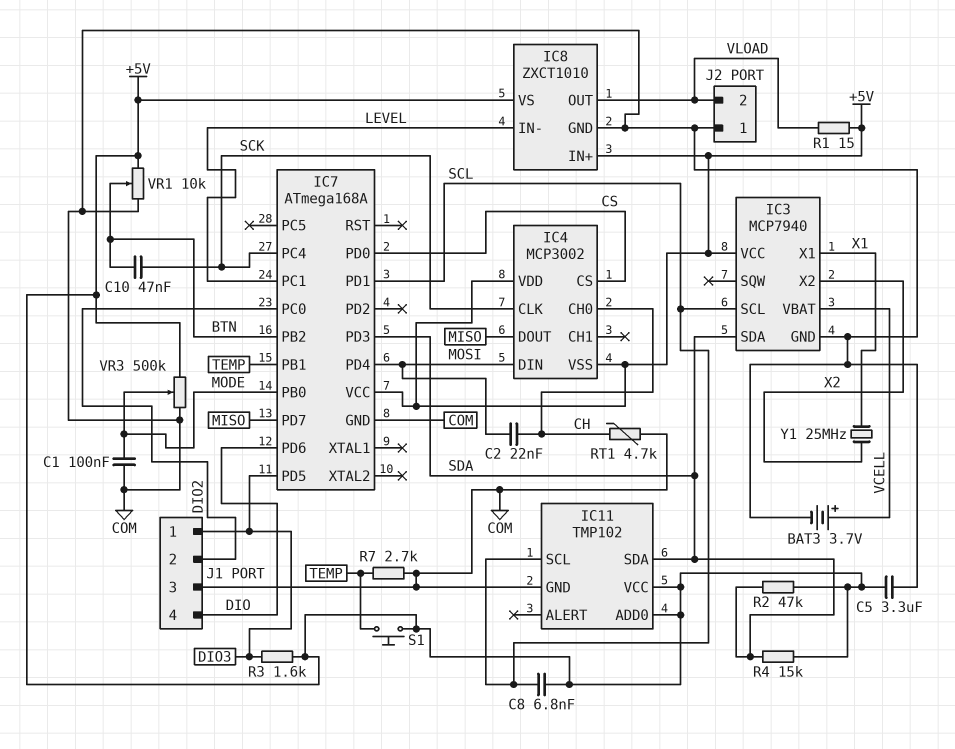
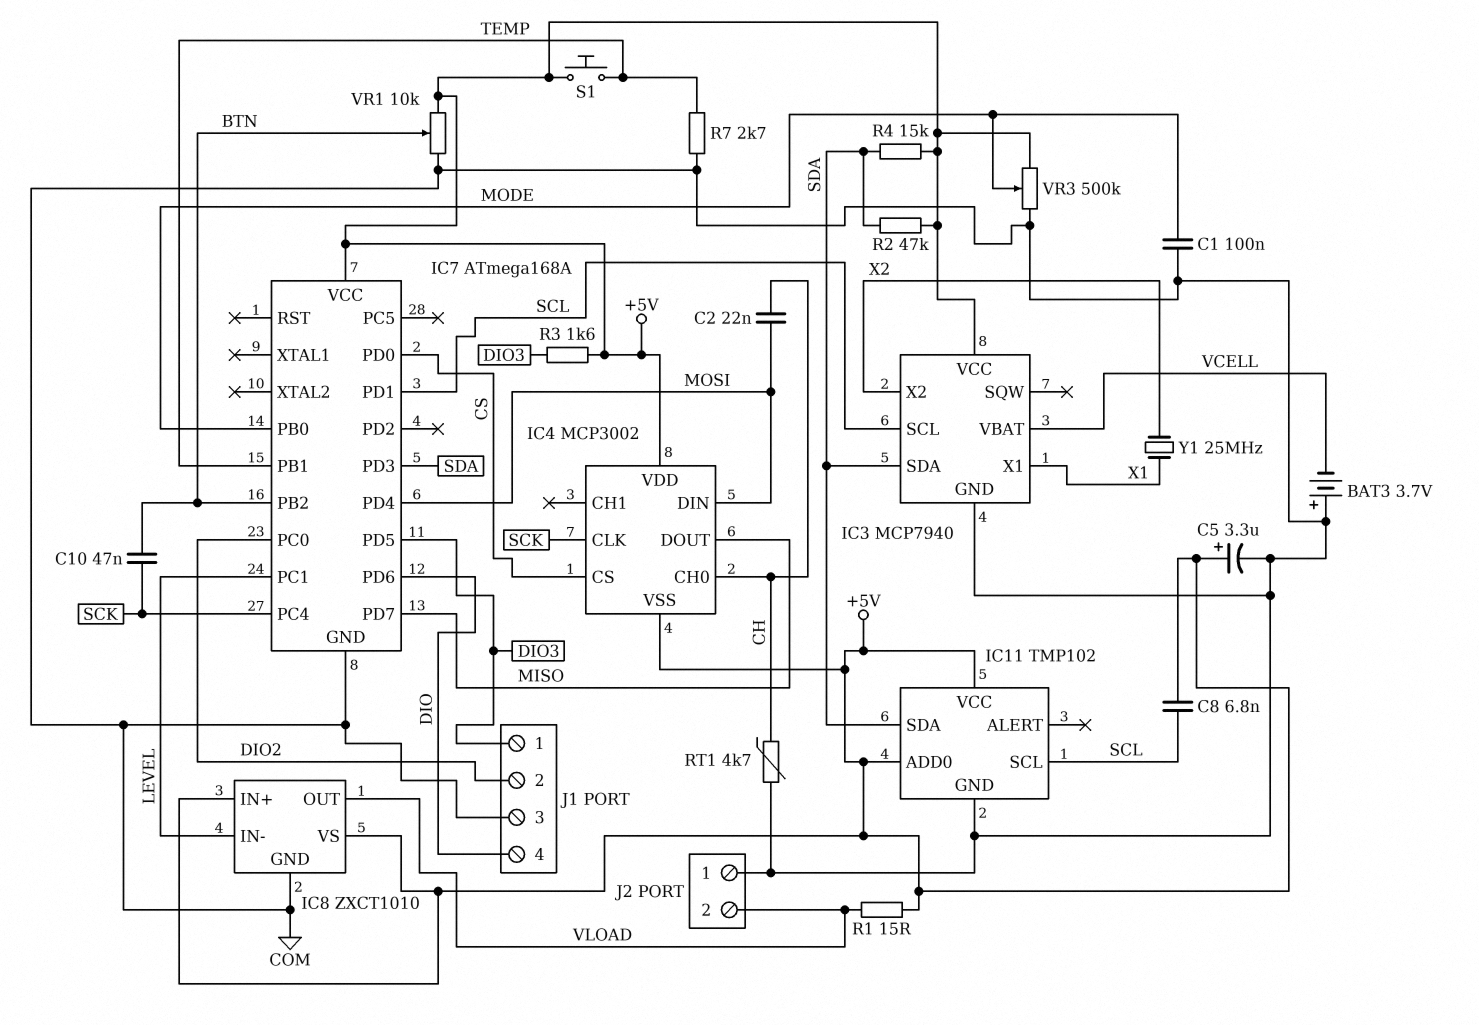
BAT3: 3.7V (plus VCELL, minus COM) -> 3.7V (plus COM, minus VCELL)
C5: 3.3uF (+5V, COM) -> 3.3uF (plus +5V, minus COM)

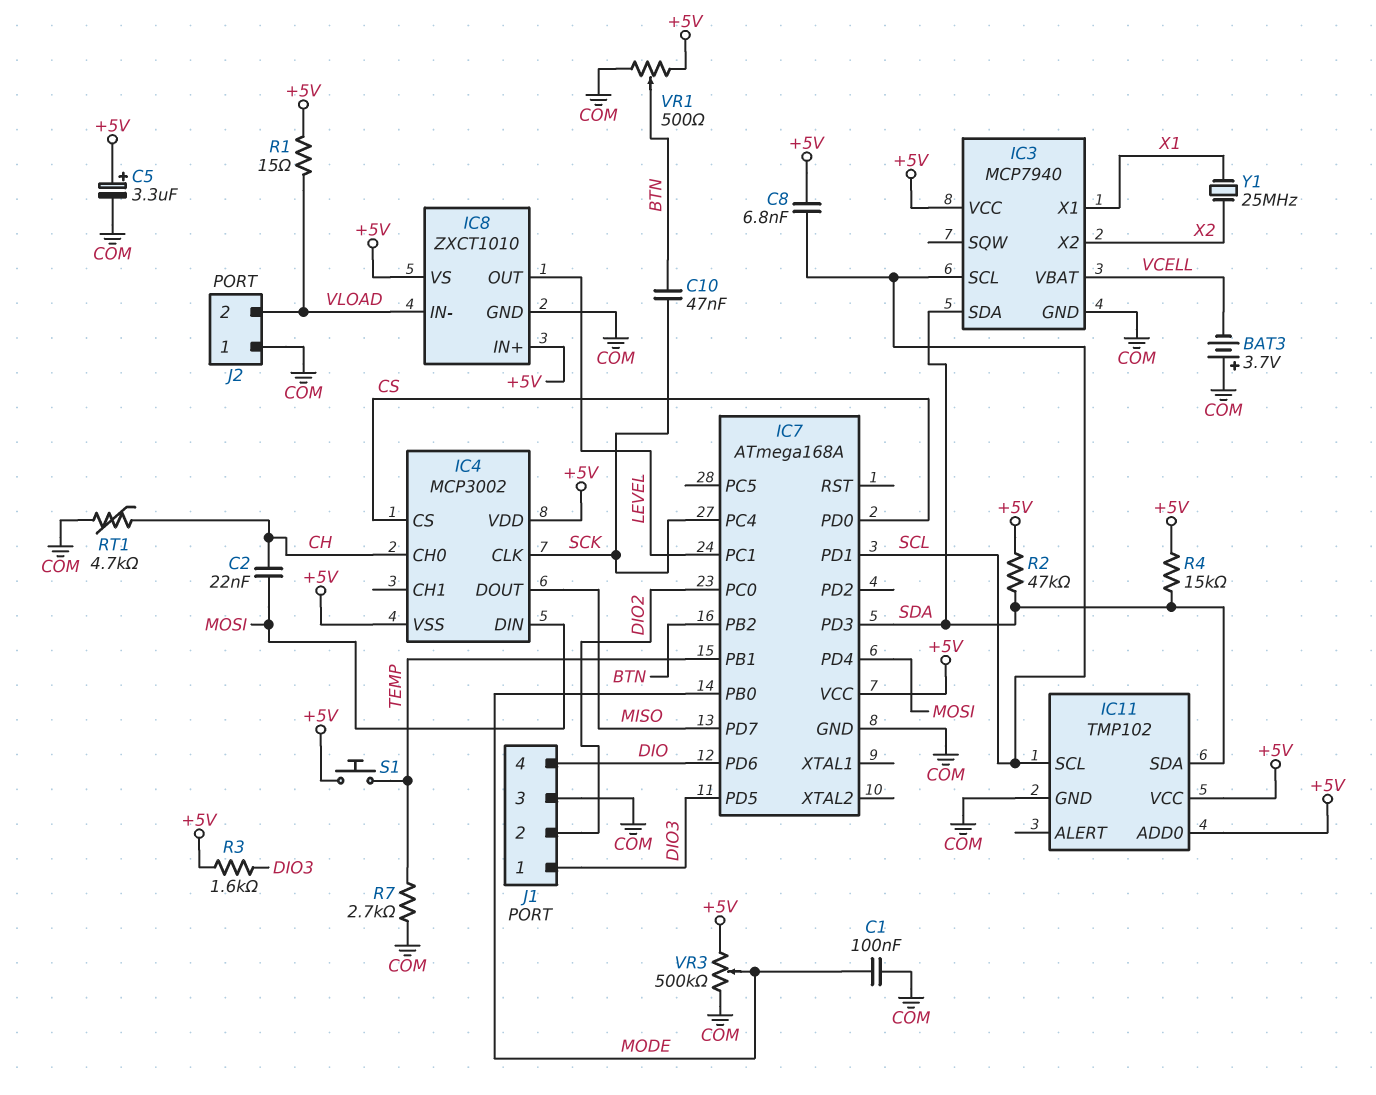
IC8 pin IN-: LEVEL -> VLOAD
IC8 pin OUT: VLOAD -> LEVEL
VR1: 10k (+5V, COM, wiper BTN) -> 500 (+5V, COM, wiper BTN)

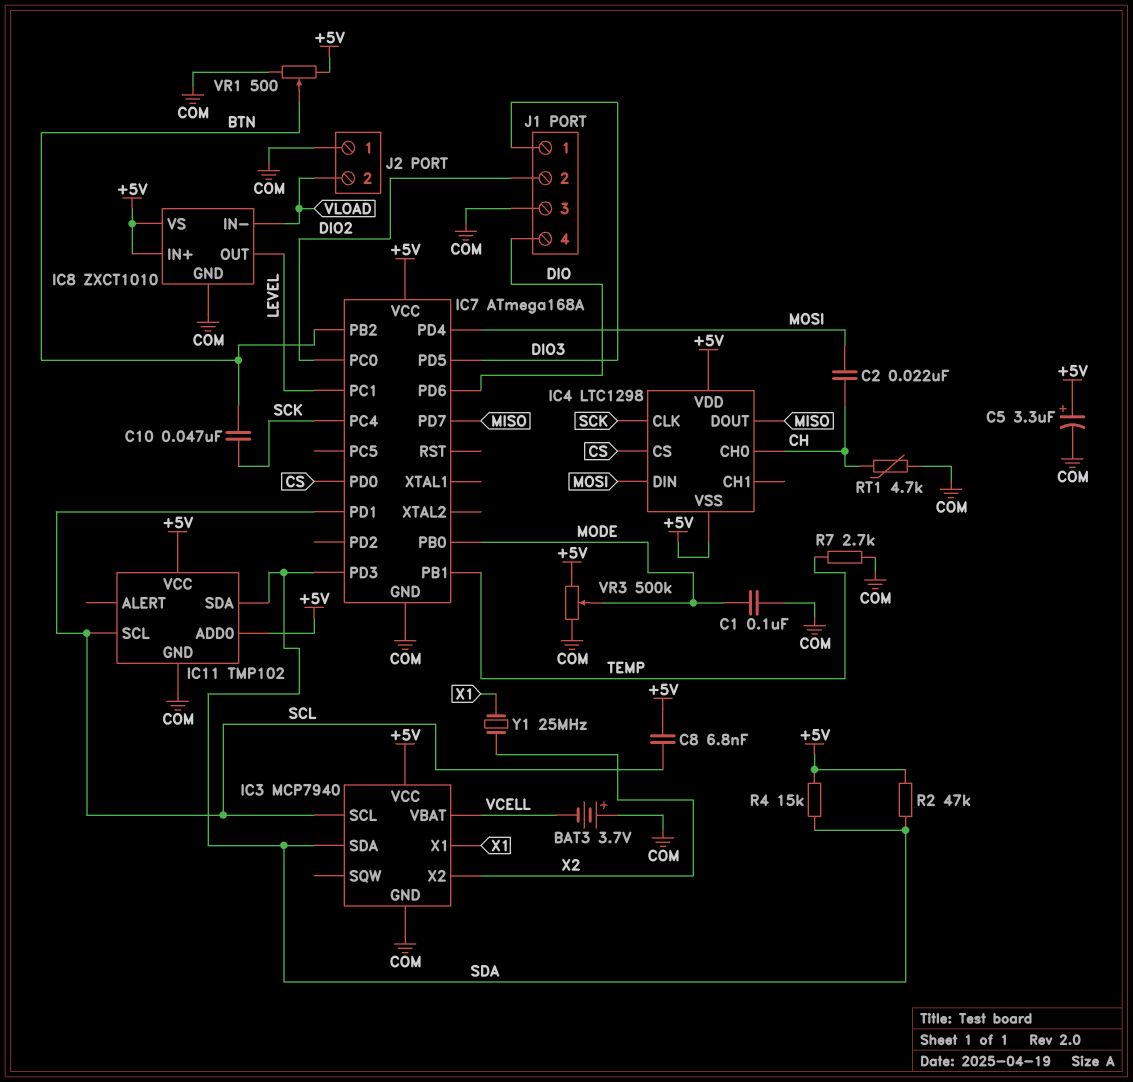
IC4: MCP3002 -> LTC1298
R1: 15 (+5V, VLOAD) -> none
R3: 1.6k (+5V, DIO3) -> none
S1: button (+5V, TEMP) -> none

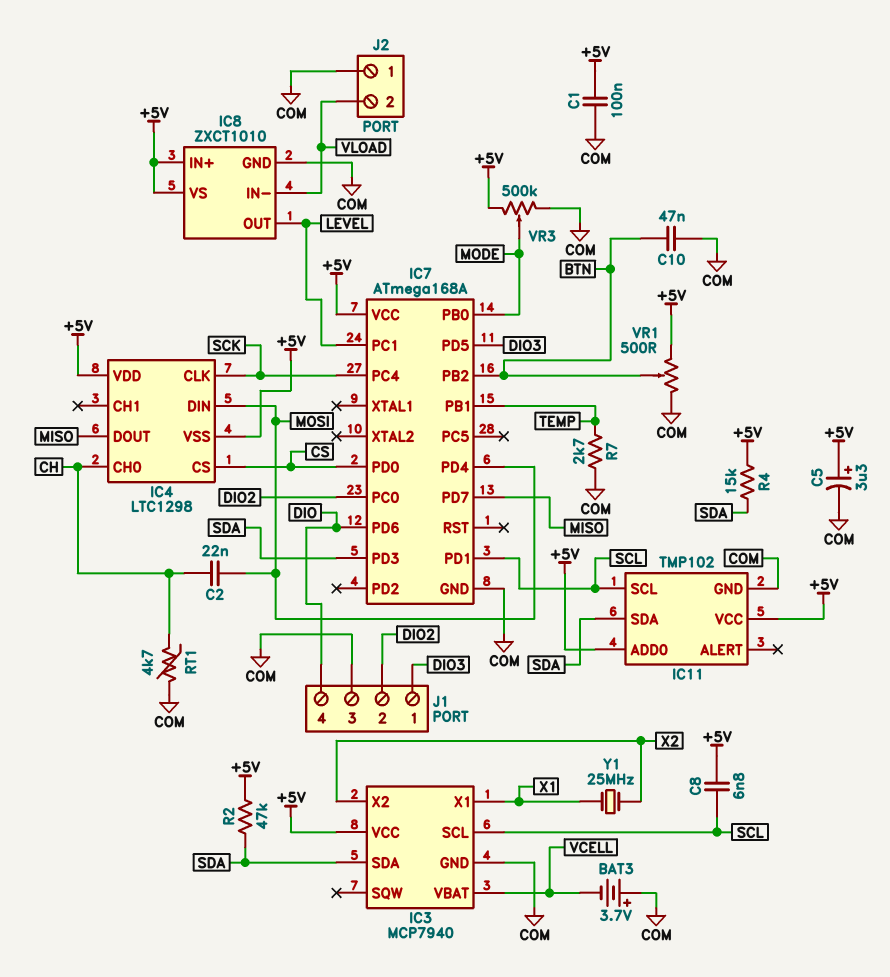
C1: 100nF (COM, MODE) -> 100nF (+5V, COM)
C10: 47nF (BTN, SCK) -> 47nF (BTN, COM)

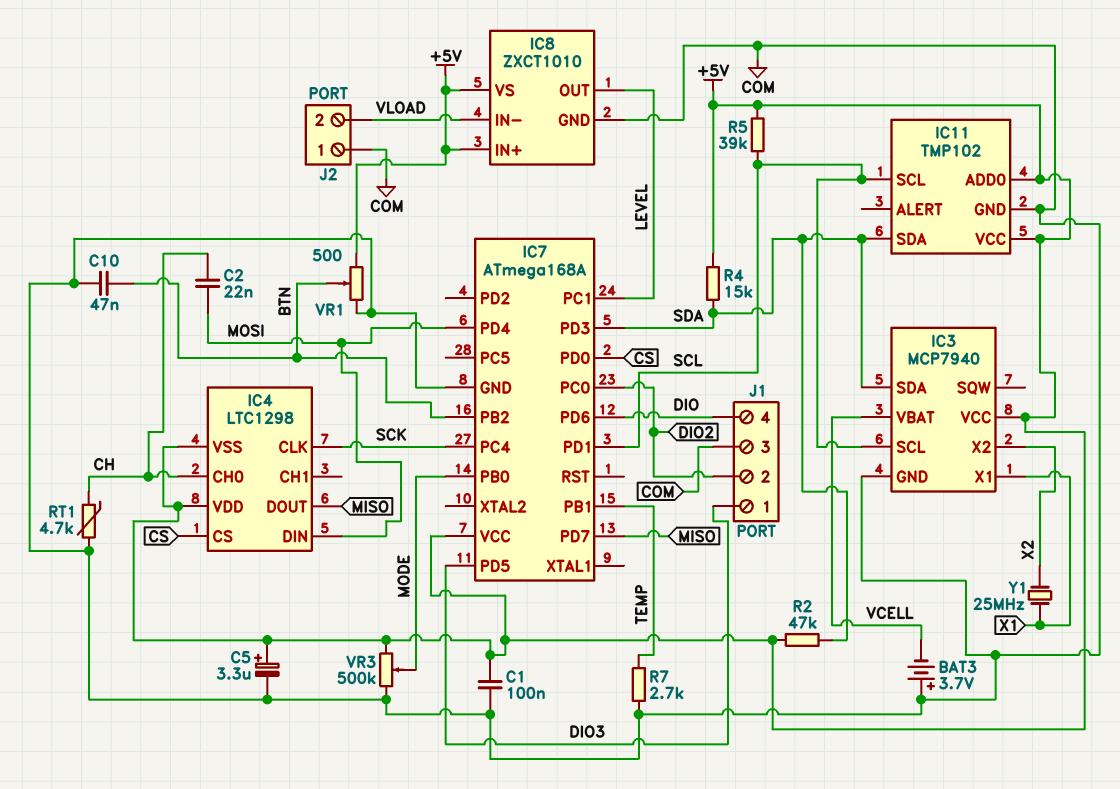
C8: 6.8nF (+5V, SCL) -> none
R5: none -> 39k (+5V, SCL)

